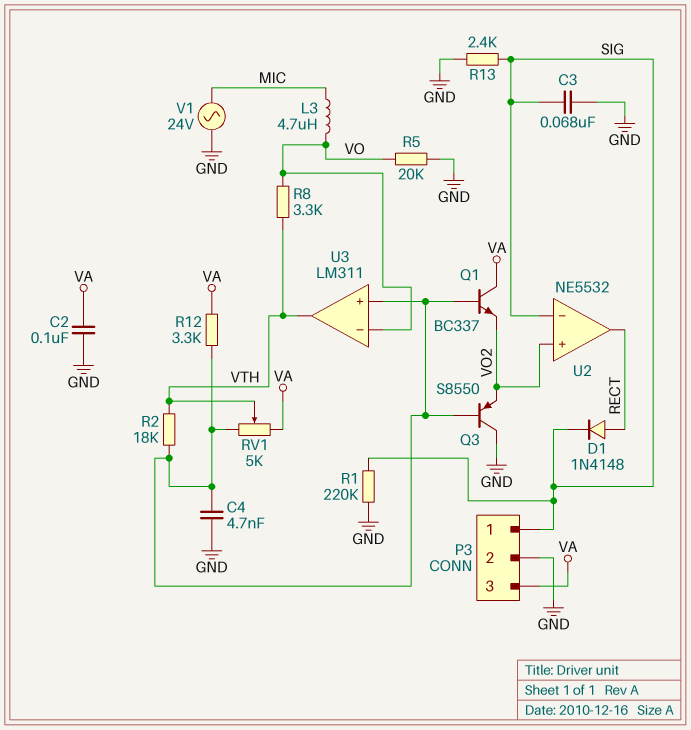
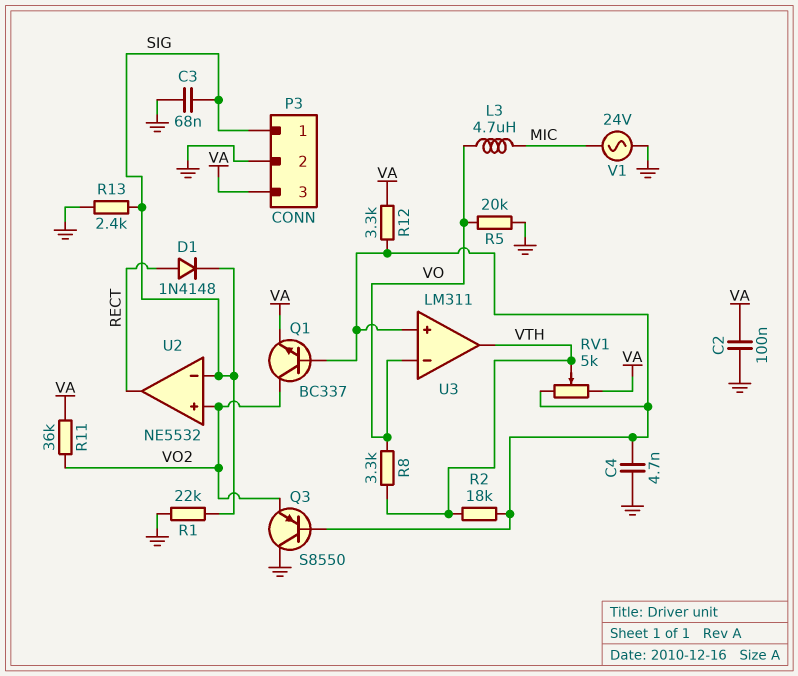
Q1: NPN BC337 (B U3/in+, C VA, E VO2) -> NPN BC337 (B U3/in+, C VO2, E VA)
R1: 220k (GND, SIG) -> 22k (GND, SIG)
R11: none -> 36k (VA, VO2)

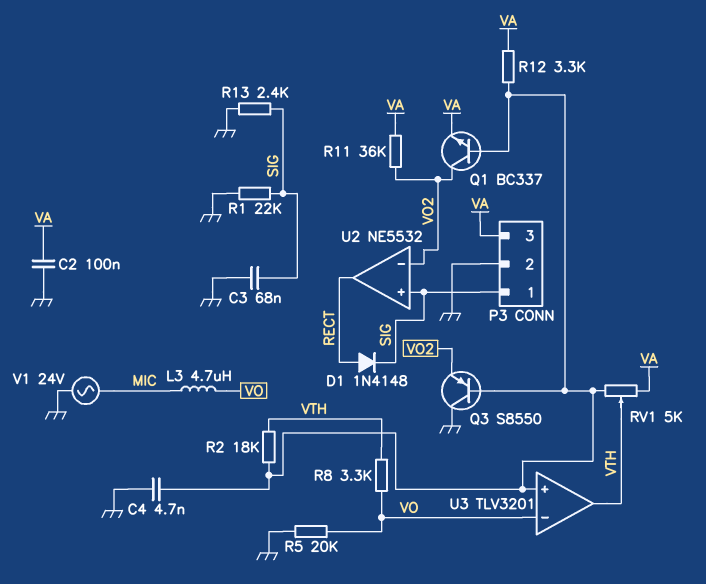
U2 pin in+: VO2 -> SIG
U2 pin in-: SIG -> VO2
U3: LM311 -> TLV3201

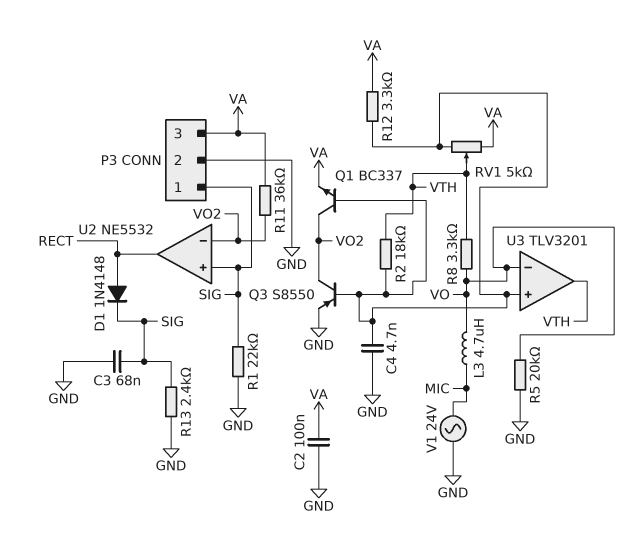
Q3: PNP S8550 (B U3/in+, C GND, E VO2) -> PNP S8550 (B U3/in+, C VO2, E GND)

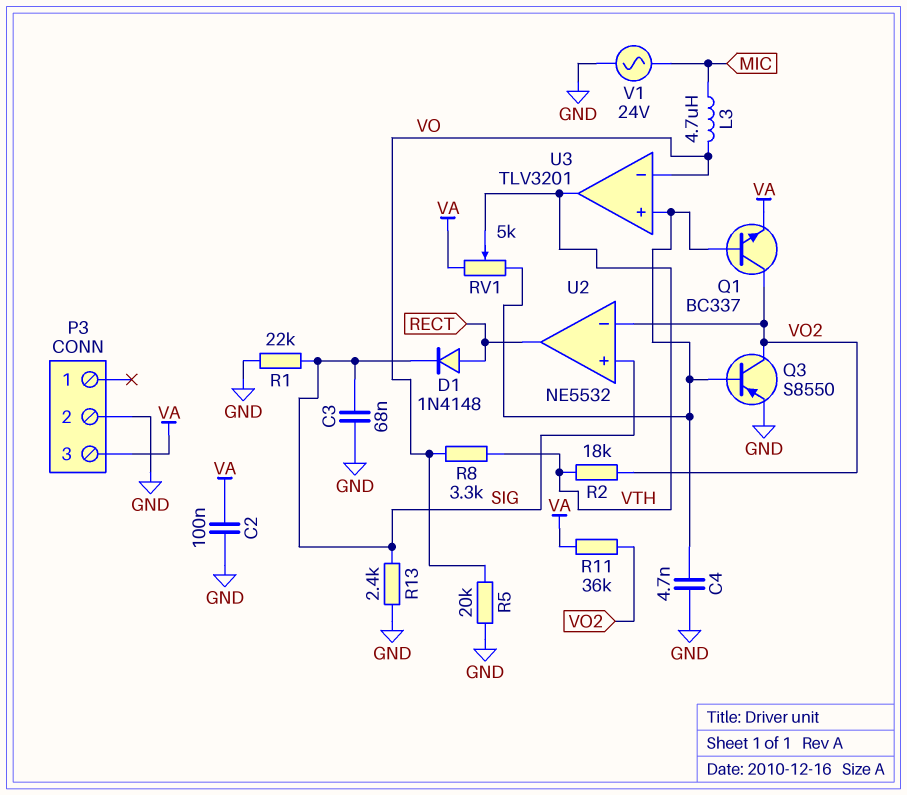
P3 pin 1: SIG -> none
R2: 18k (U3/in+, VTH) -> 18k (VO2, VTH)
R12: 3.3k (U3/in+, VA) -> none

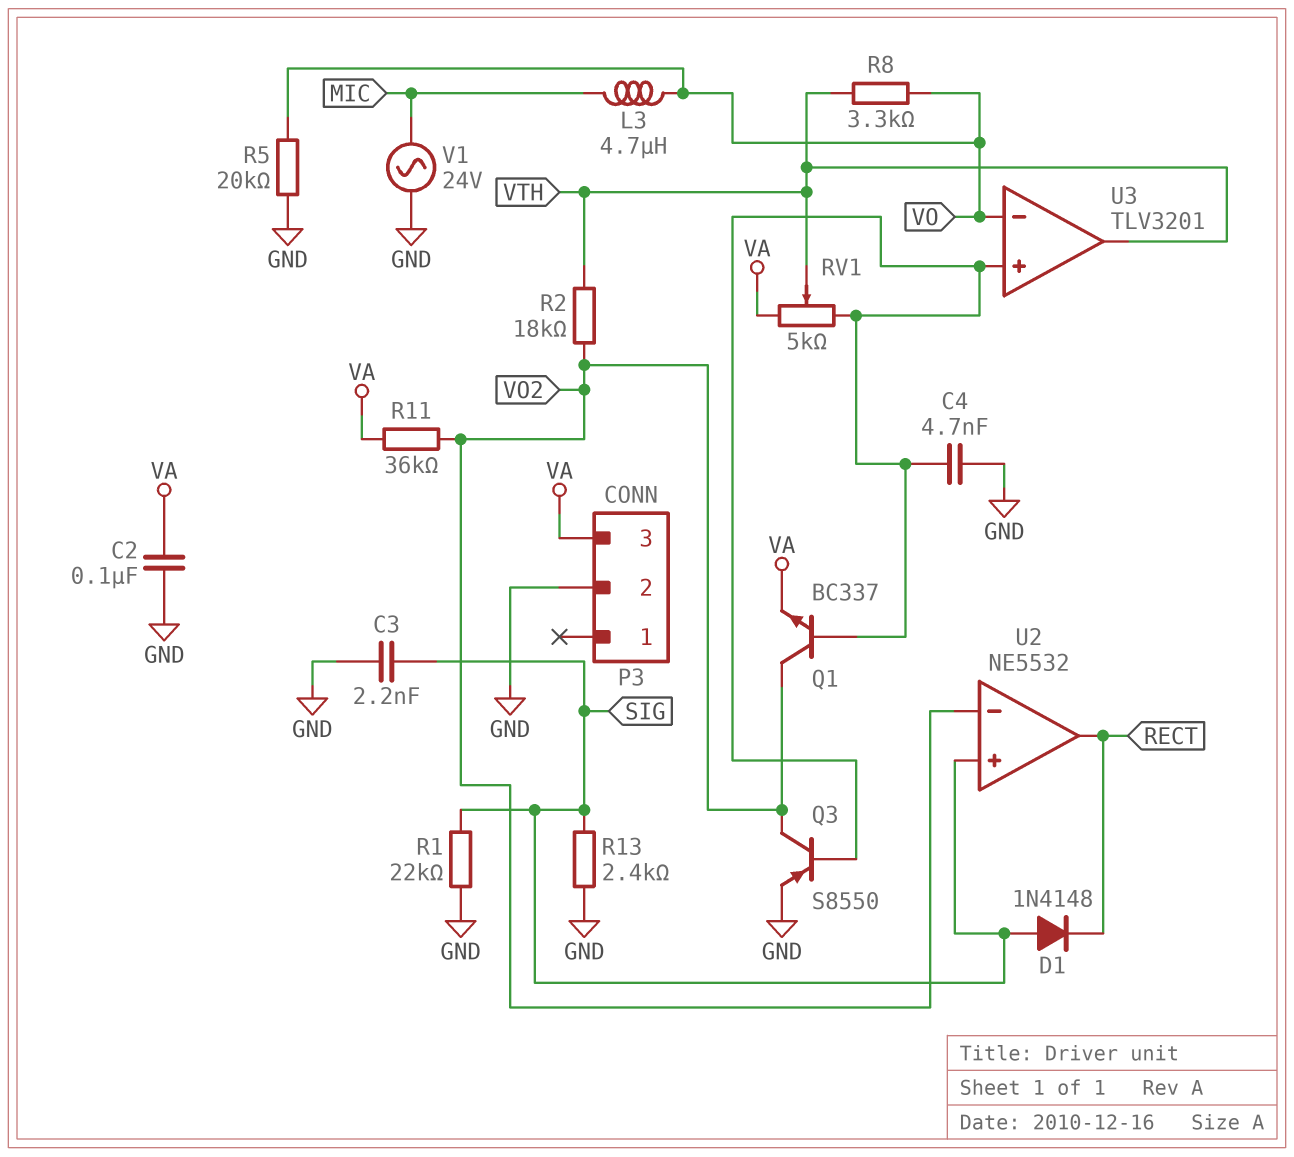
C3: 68nF (GND, SIG) -> 2.2nF (GND, SIG)
D1: diode 1N4148 (A RECT, K SIG) -> diode 1N4148 (A SIG, K RECT)

